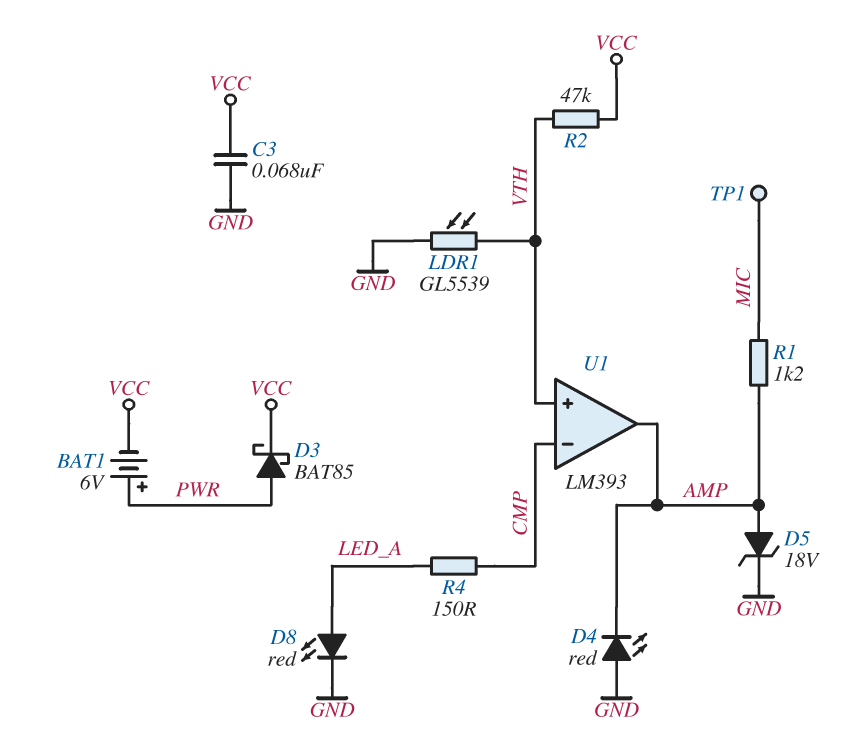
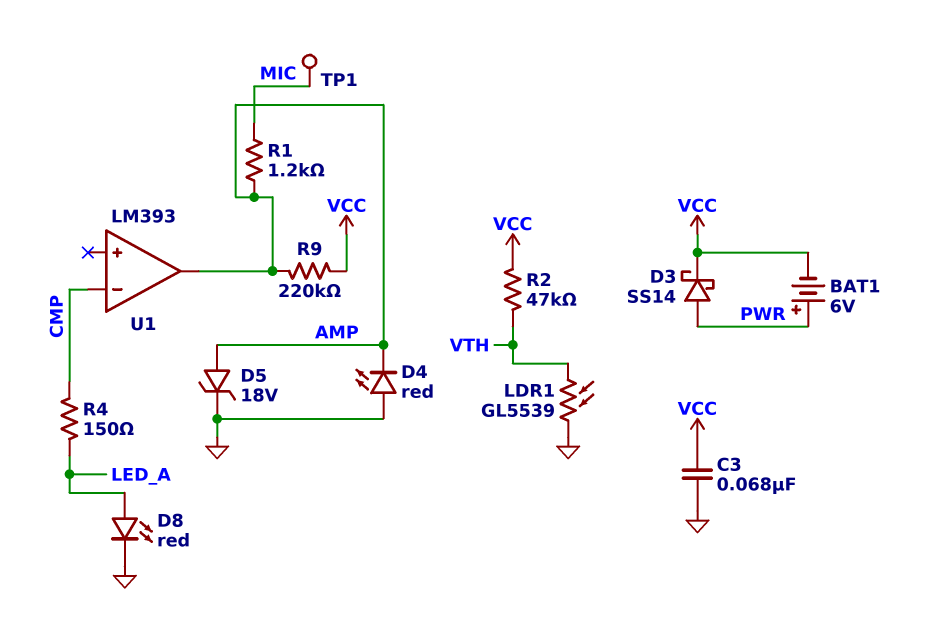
D3: schottky BAT85 (A PWR, K VCC) -> schottky SS14 (A PWR, K VCC)
R9: none -> 220k (AMP, VCC)
U1 pin in+: VTH -> none

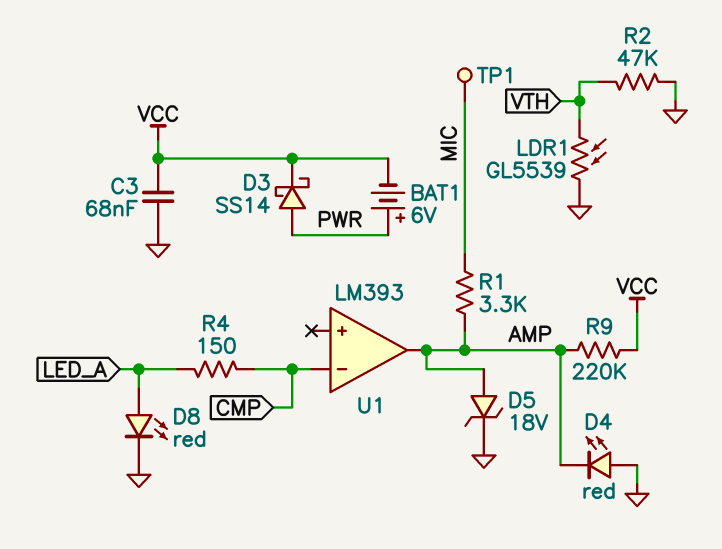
R1: 1.2k (AMP, MIC) -> 3.3k (AMP, MIC)
R2: 47k (VCC, VTH) -> 47k (GND, VTH)

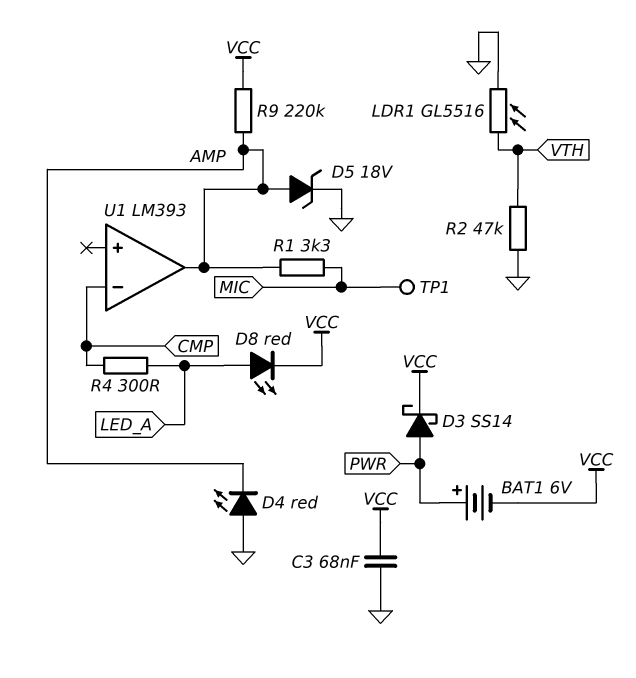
D8: LED red (A LED_A, K GND) -> LED red (A LED_A, K VCC)
LDR1: GL5539 (GND, VTH) -> GL5516 (GND, VTH)
R4: 150 (CMP, LED_A) -> 300 (CMP, LED_A)

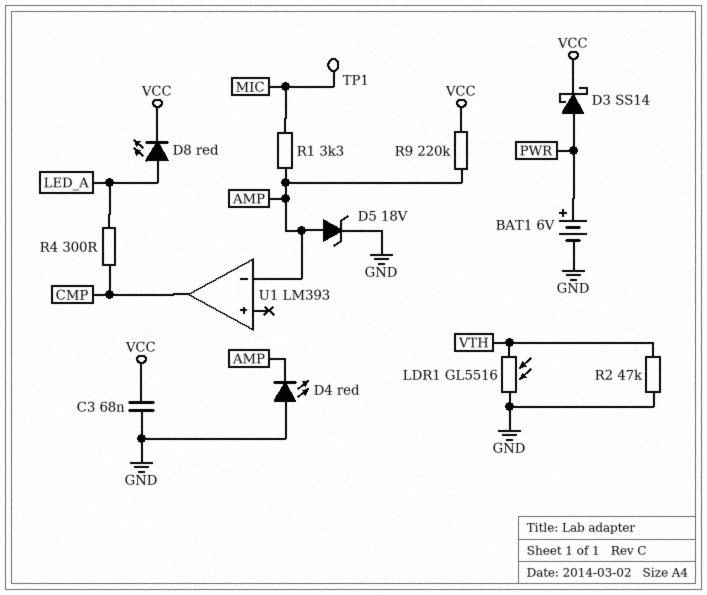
BAT1: 6V (plus PWR, minus VCC) -> 6V (plus PWR, minus GND)
U1 pin in-: CMP -> AMP
U1 pin out: AMP -> CMP

